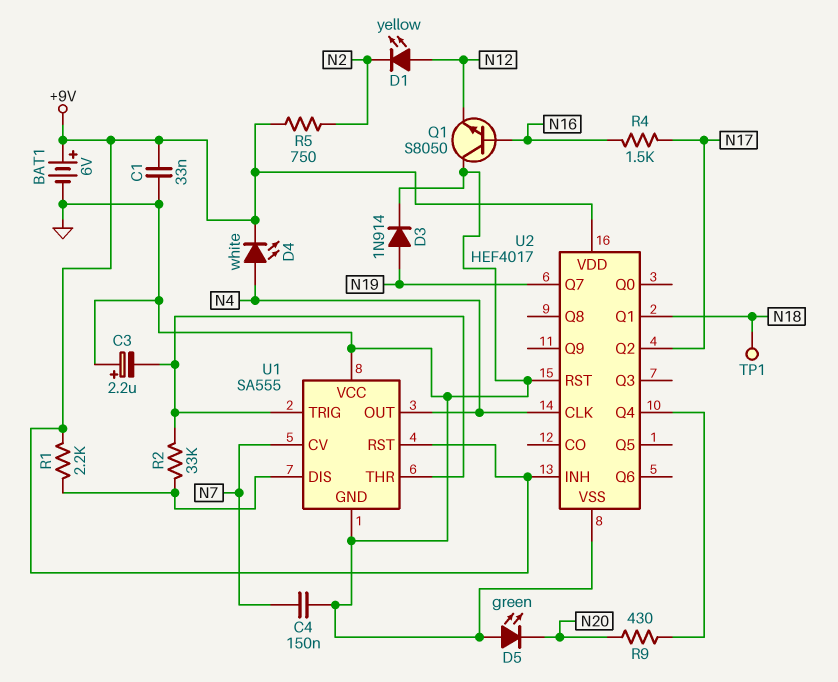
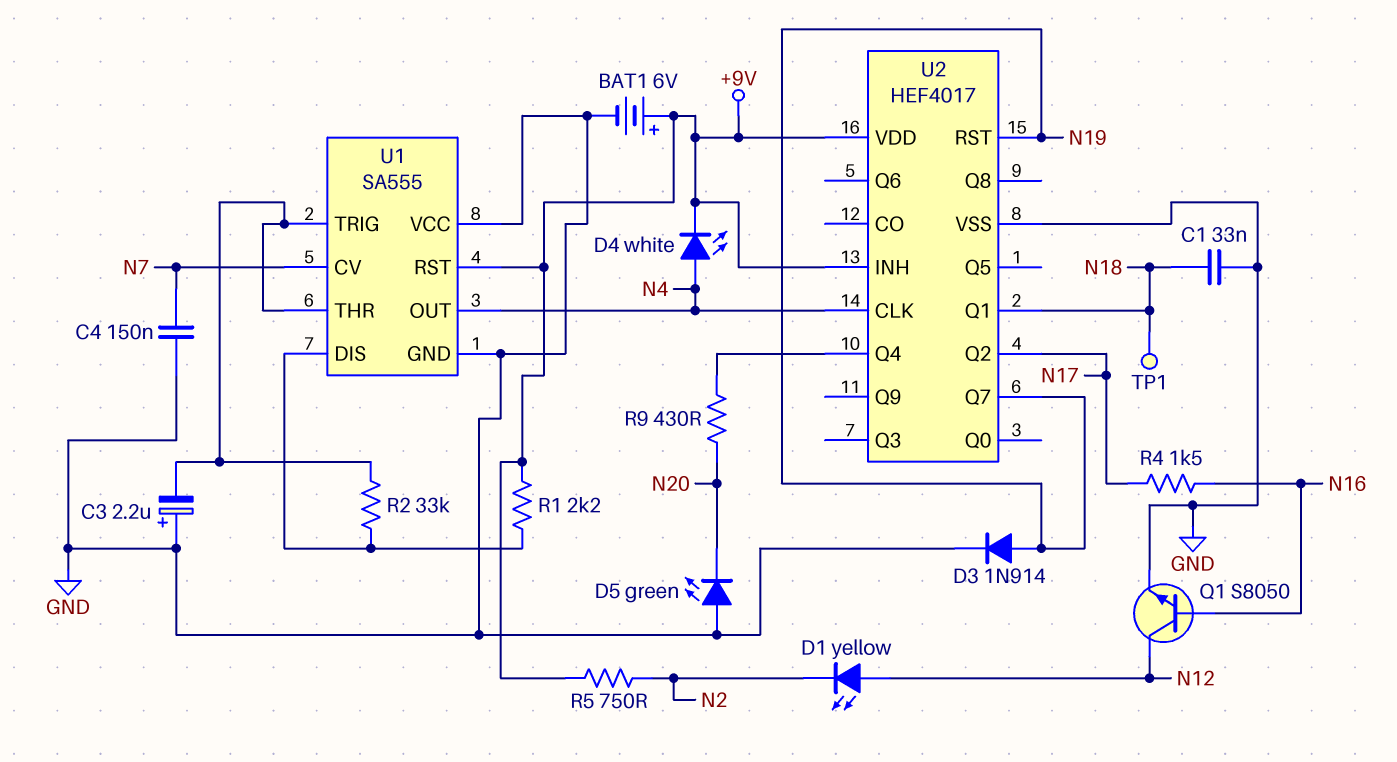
C1: 33nF (+9V, GND) -> 33nF (GND, N18)
Q1: NPN S8050 (B N16, C GND, E N12) -> NPN S8050 (B N16, C N12, E GND)
U2 pin RST: GND -> N19

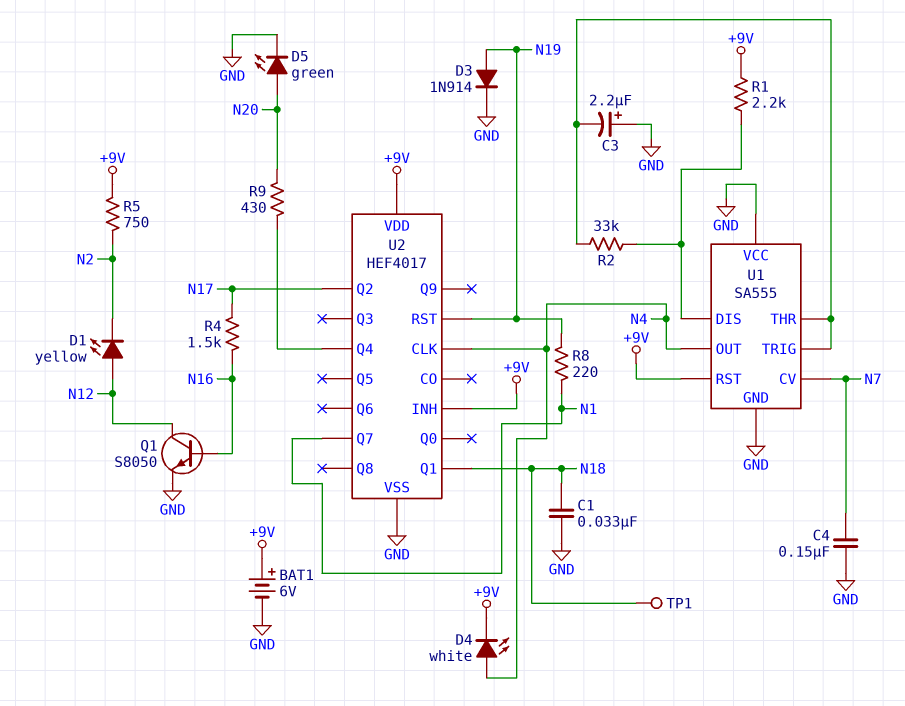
D5: LED green (A GND, K N20) -> LED green (A N20, K GND)
R8: none -> 220 (N1, N19)
U2 pin Q7: N19 -> N1

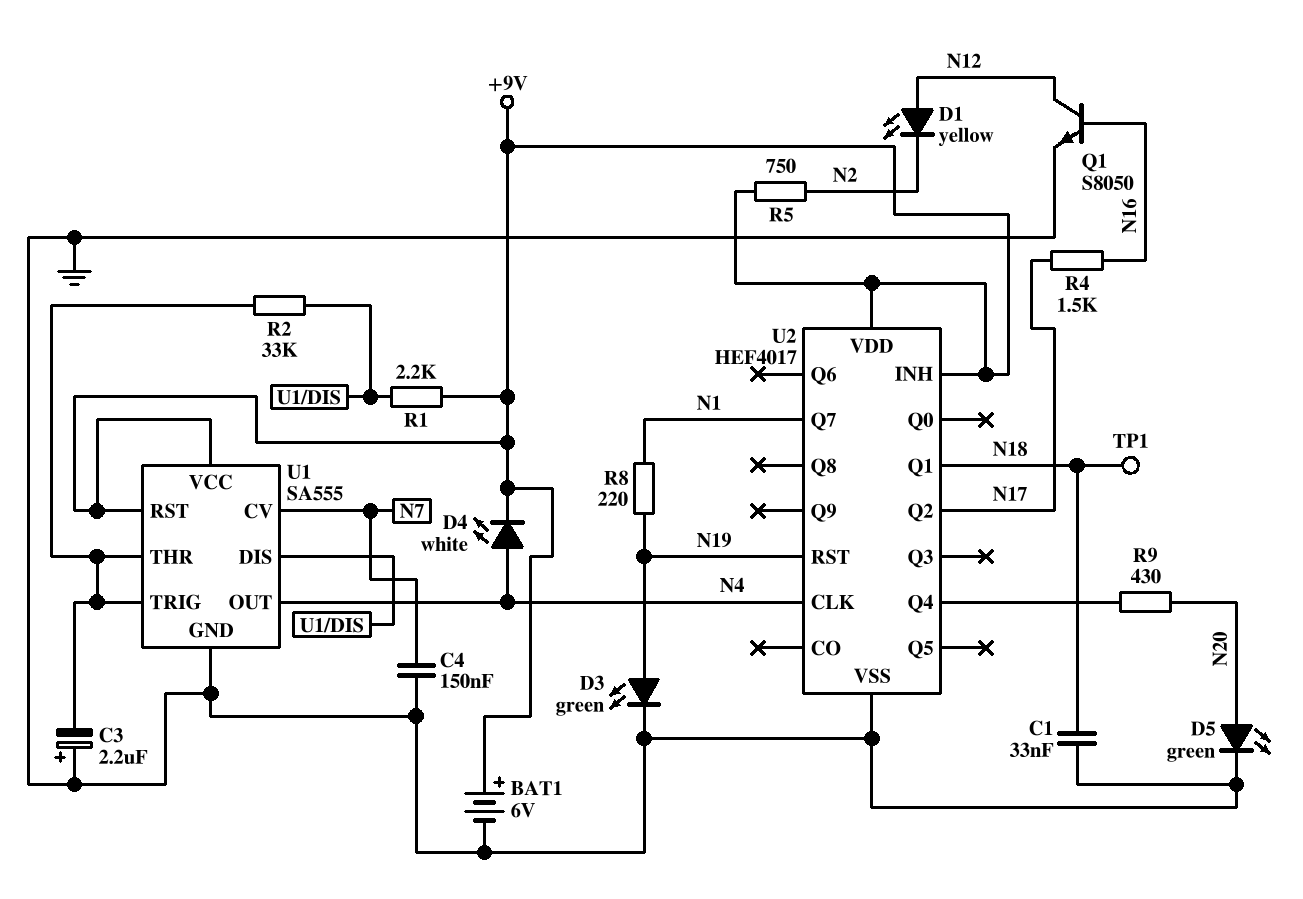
D3: diode 1N914 (A N19, K GND) -> LED green (A N19, K GND)
U1 pin VCC: GND -> +9V

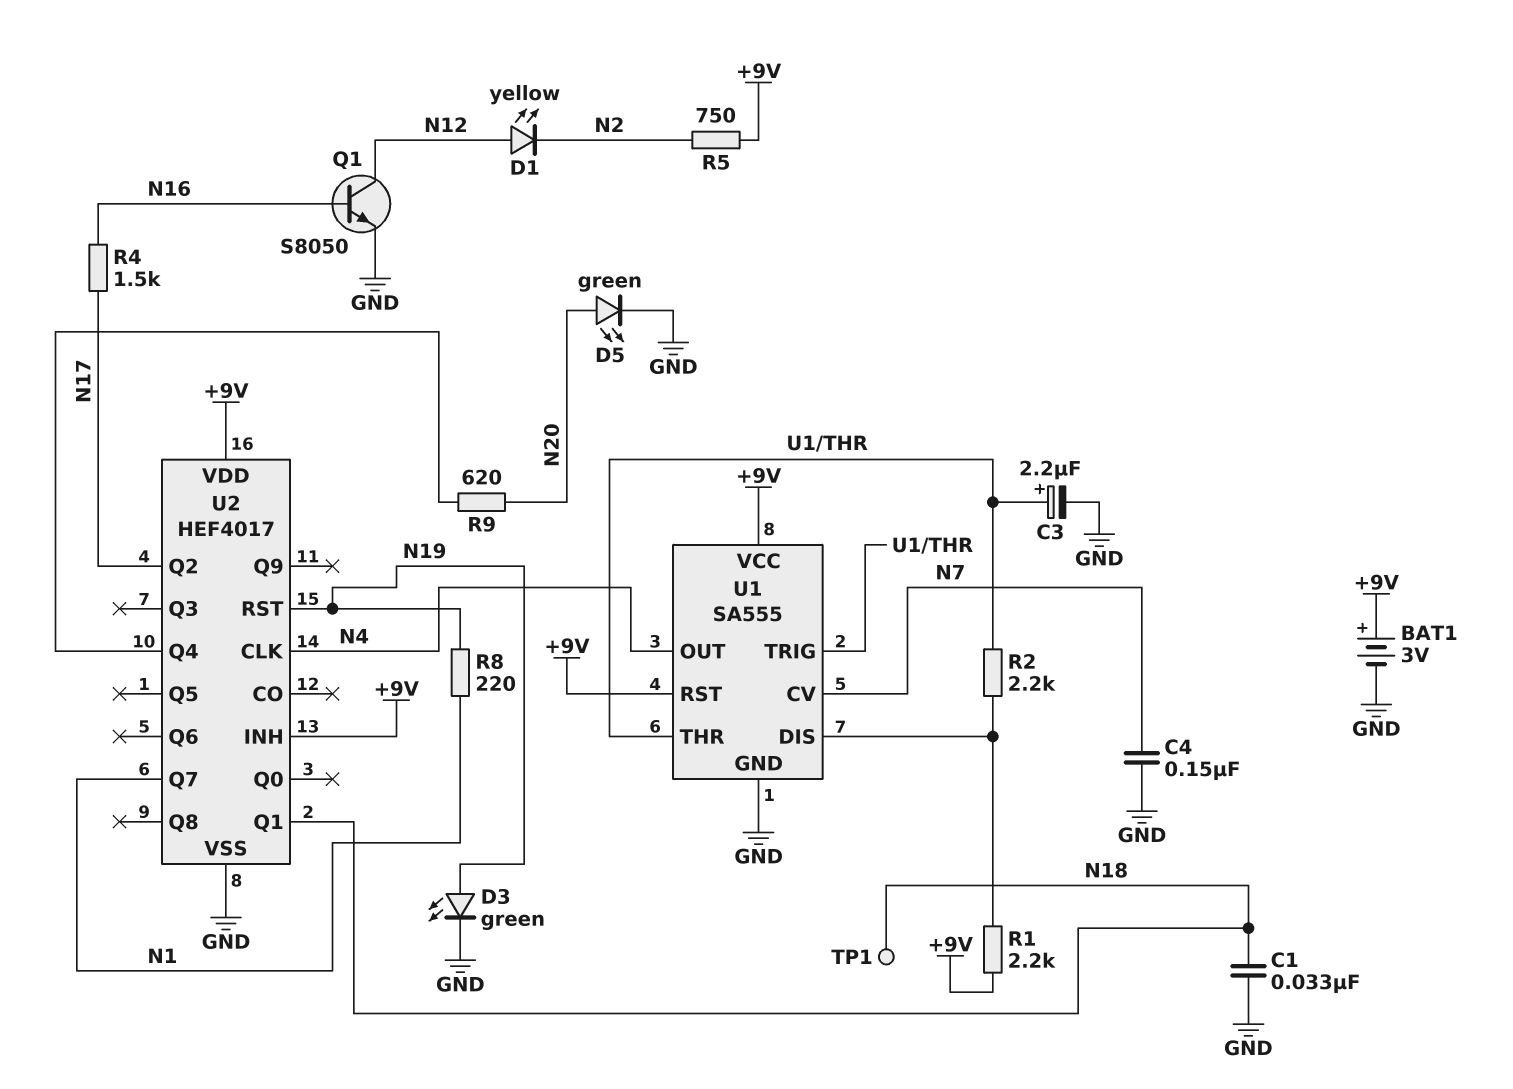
BAT1: 6V (plus +9V, minus GND) -> 3V (plus +9V, minus GND)
C3: 2.2uF (plus GND, minus U1/THR) -> 2.2uF (plus U1/THR, minus GND)
D4: LED white (A N4, K +9V) -> none
R2: 33k (U1/DIS, U1/THR) -> 2.2k (U1/DIS, U1/THR)
R9: 430 (N20, U2/Q4) -> 620 (N20, U2/Q4)

